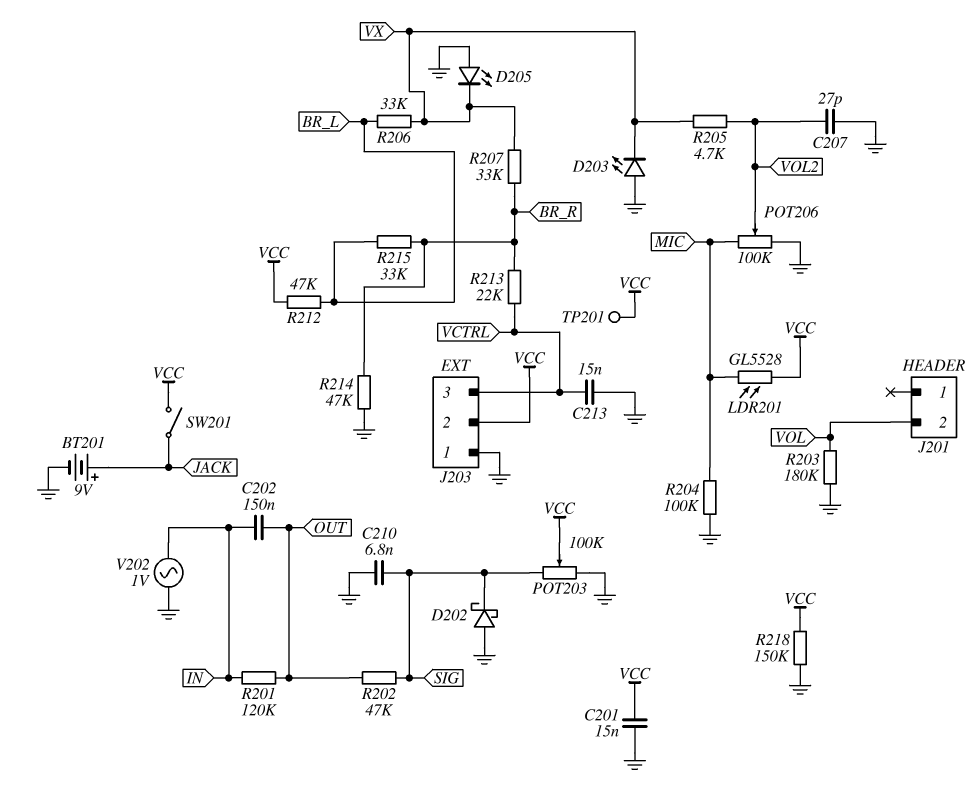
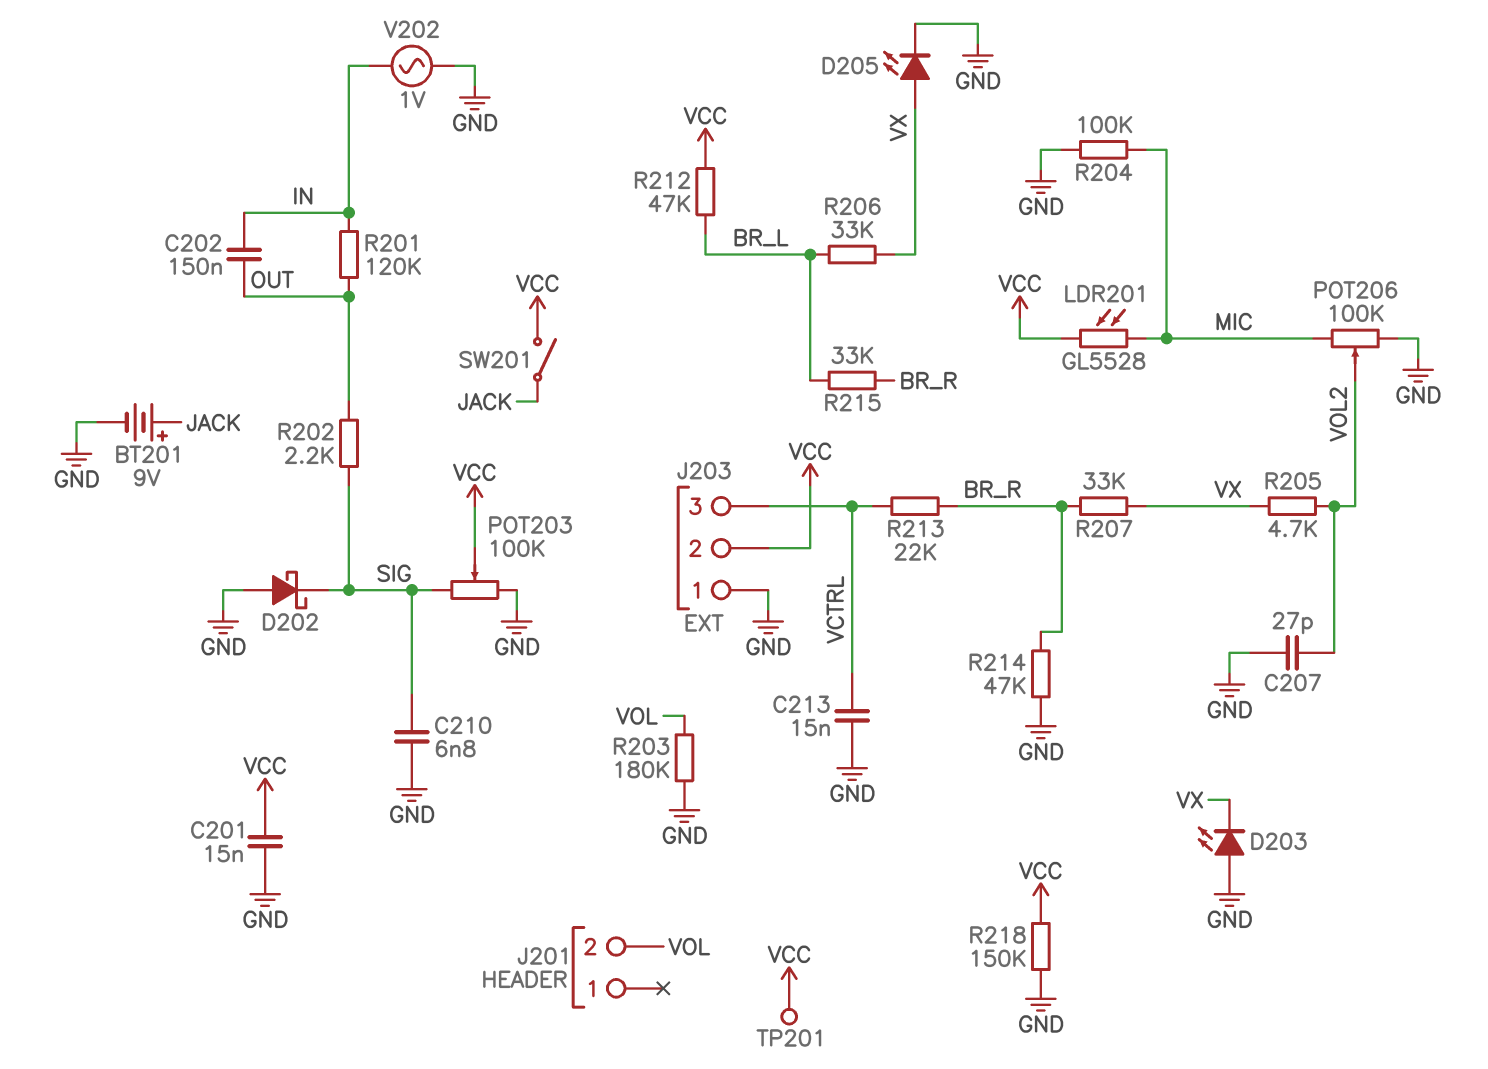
D205: LED (A GND, K VX) -> LED (A VX, K GND)
R202: 47k (OUT, SIG) -> 2.2k (OUT, SIG)

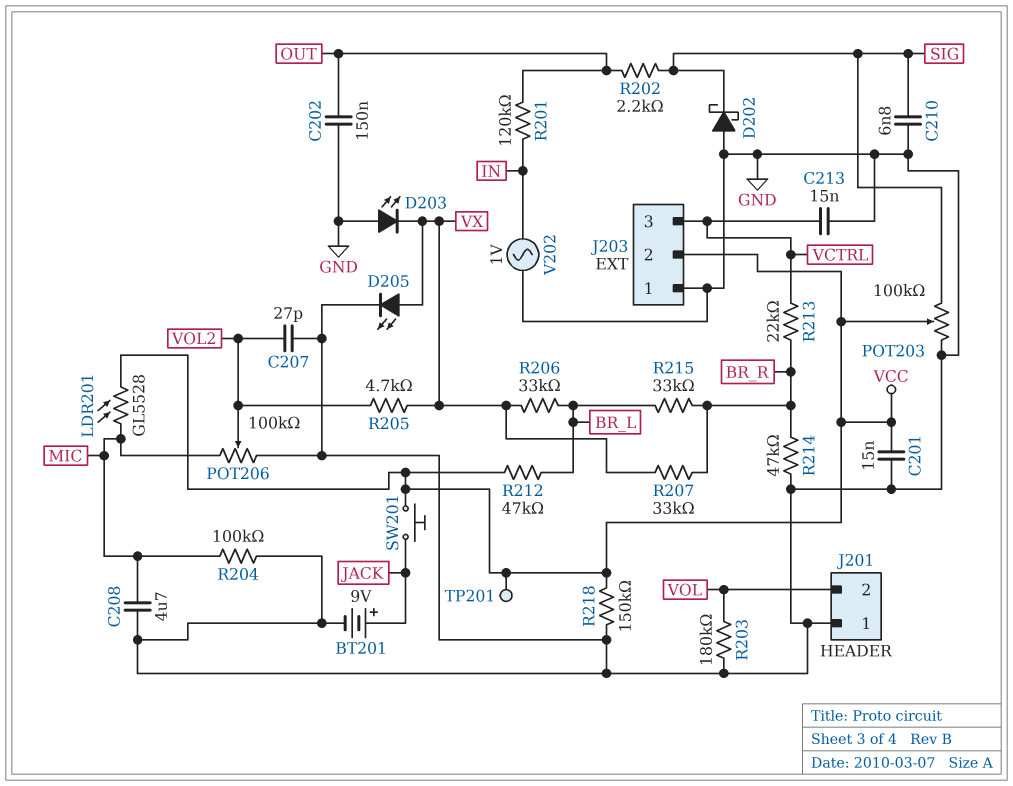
C202: 150nF (IN, OUT) -> 150nF (GND, OUT)
C208: none -> 4.7uF (GND, MIC)
J201 pin 1: none -> GND
SW201: switch (JACK, VCC) -> button (JACK, VCC)

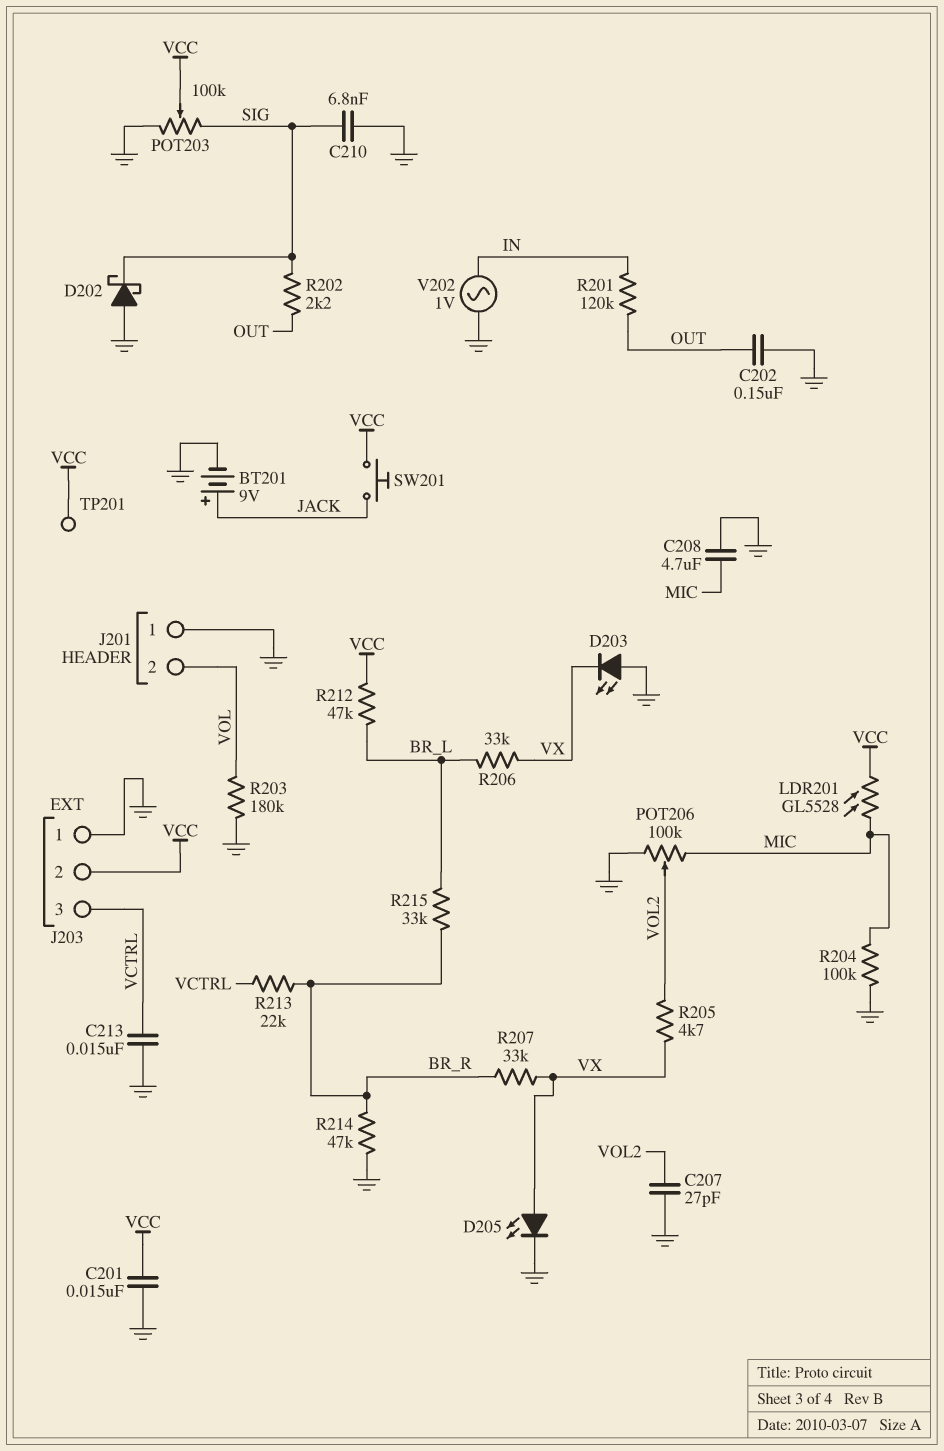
R218: 150k (GND, VCC) -> none

